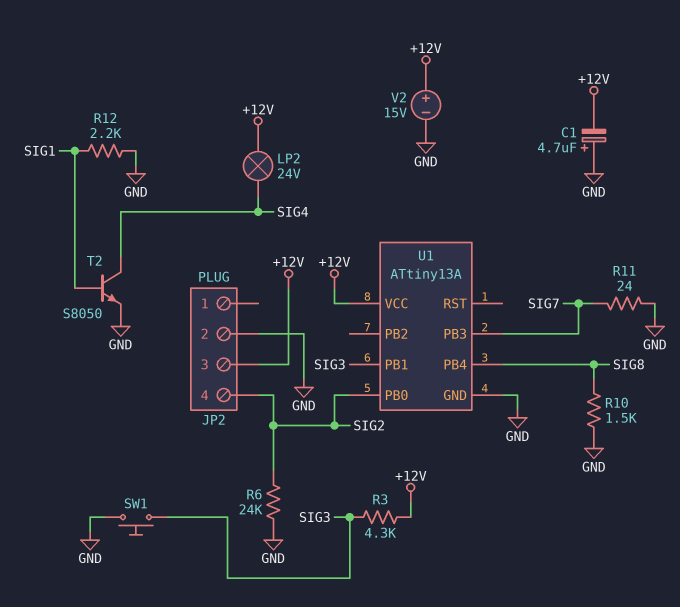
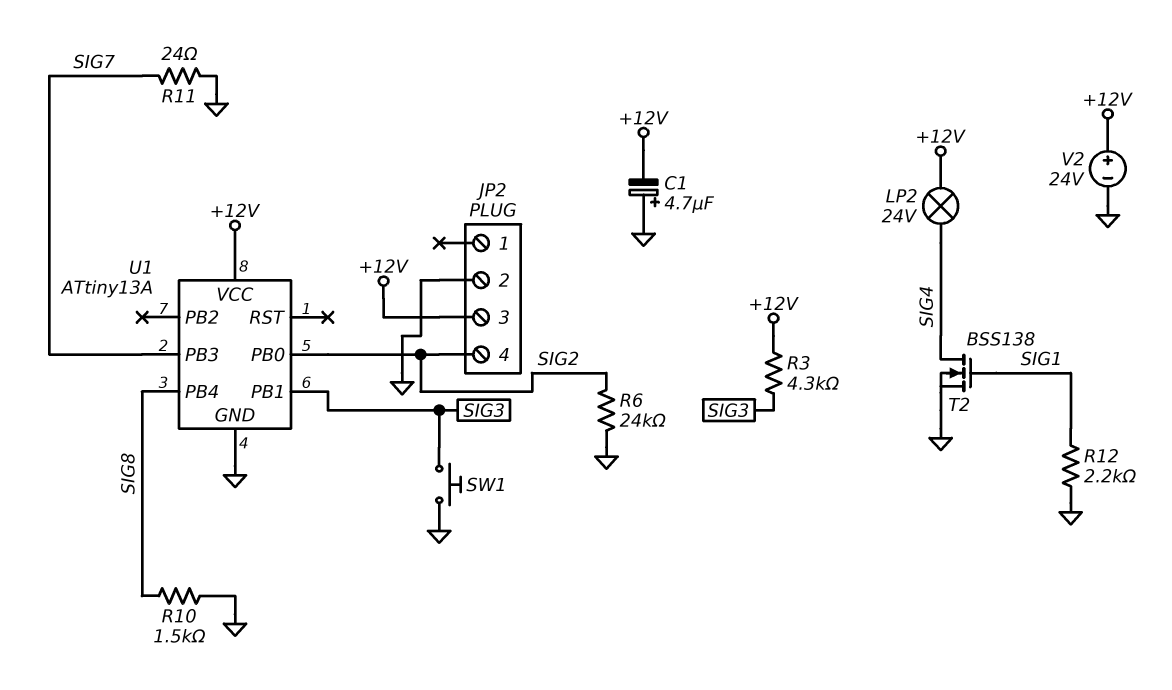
T2: NPN S8050 (B SIG1, C SIG4, E GND) -> NMOS BSS138 (G SIG1, D SIG4, S GND)
V2: 15V (plus +12V, minus GND) -> 24V (plus +12V, minus GND)

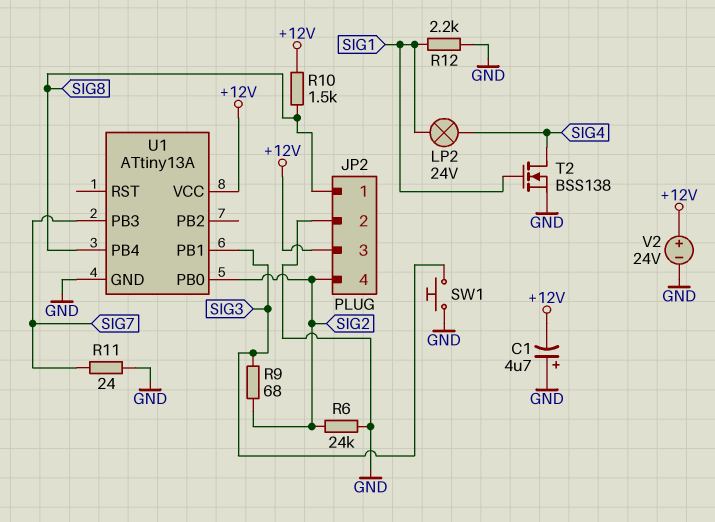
JP2 pin 1: none -> SIG8
LP2: lamp 24V (+12V, SIG4) -> lamp 24V (SIG1, SIG4)
R3: 4.3k (+12V, SIG3) -> none
R9: none -> 68 (SIG2, SIG3)
R10: 1.5k (GND, SIG8) -> 1.5k (+12V, SIG8)

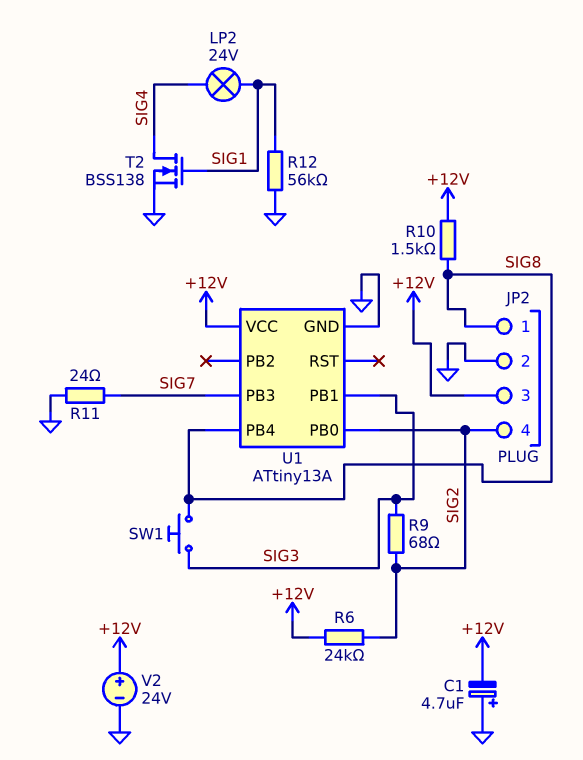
R6: 24k (GND, SIG2) -> 24k (+12V, SIG2)
R12: 2.2k (GND, SIG1) -> 56k (GND, SIG1)
SW1: button (GND, SIG3) -> button (SIG3, SIG8)

